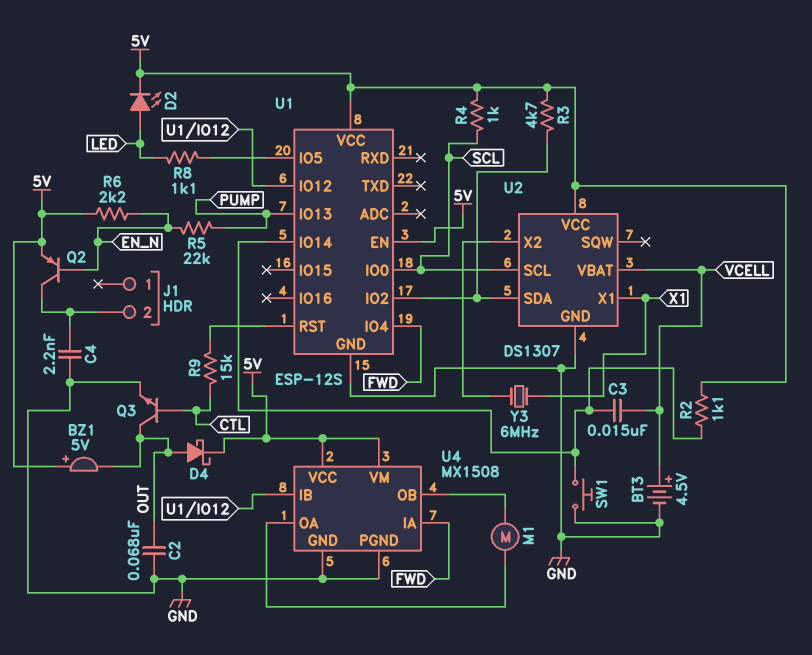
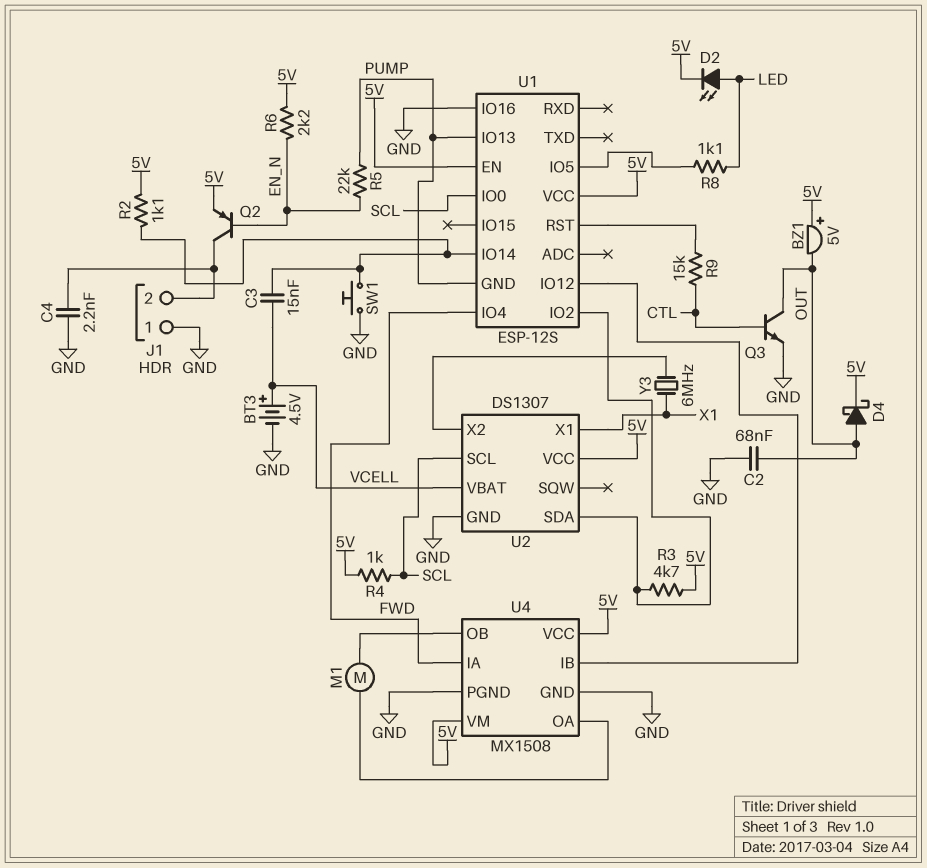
J1 pin 1: none -> GND
U1 pin GND: GND -> PUMP
U1 pin IO16: none -> GND

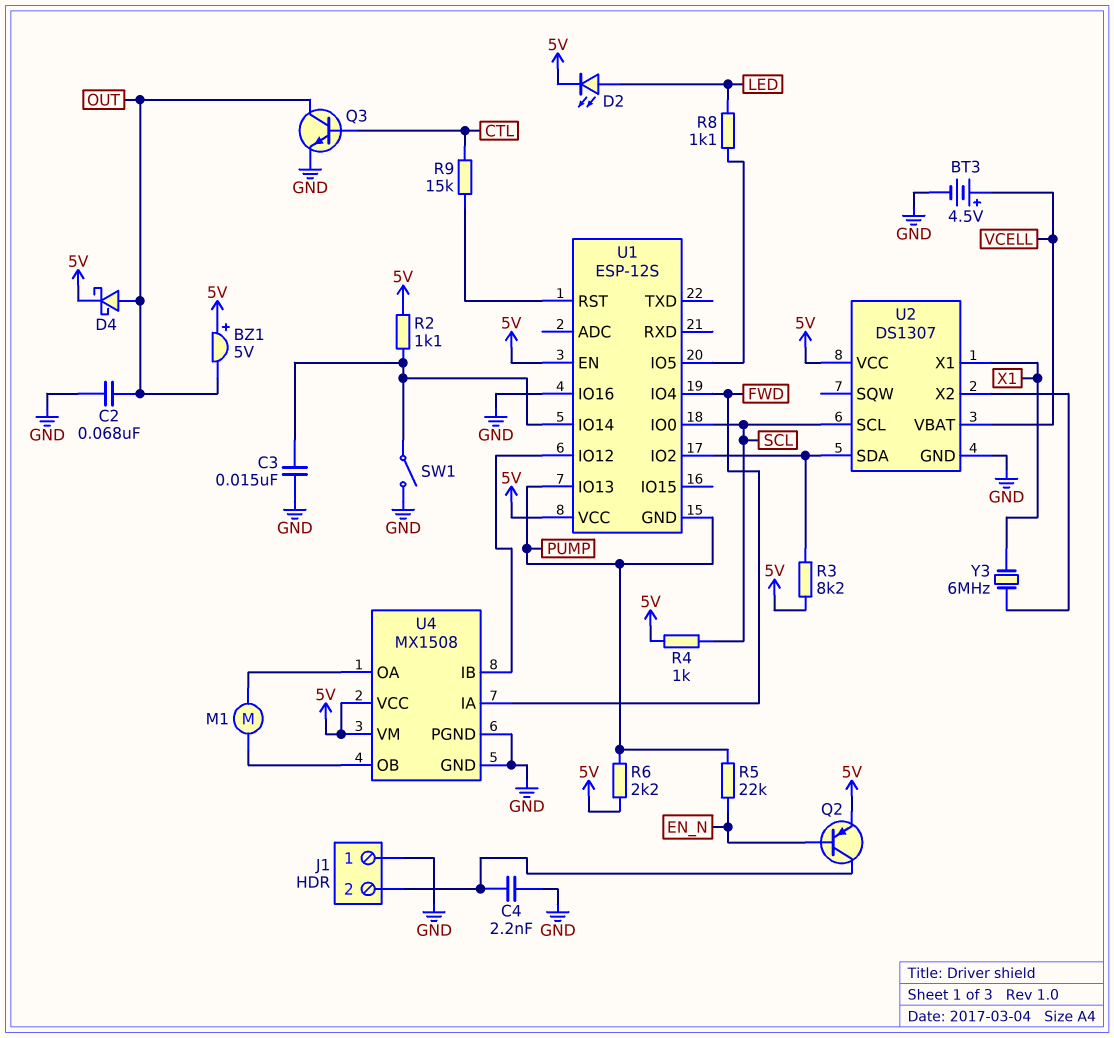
C3: 15nF (U1/IO14, VCELL) -> 15nF (GND, U1/IO14)
R3: 4.7k (5V, U1/IO2) -> 8.2k (5V, U1/IO2)
R6: 2.2k (5V, EN_N) -> 2.2k (5V, PUMP)
SW1: button (GND, U1/IO14) -> switch (GND, U1/IO14)

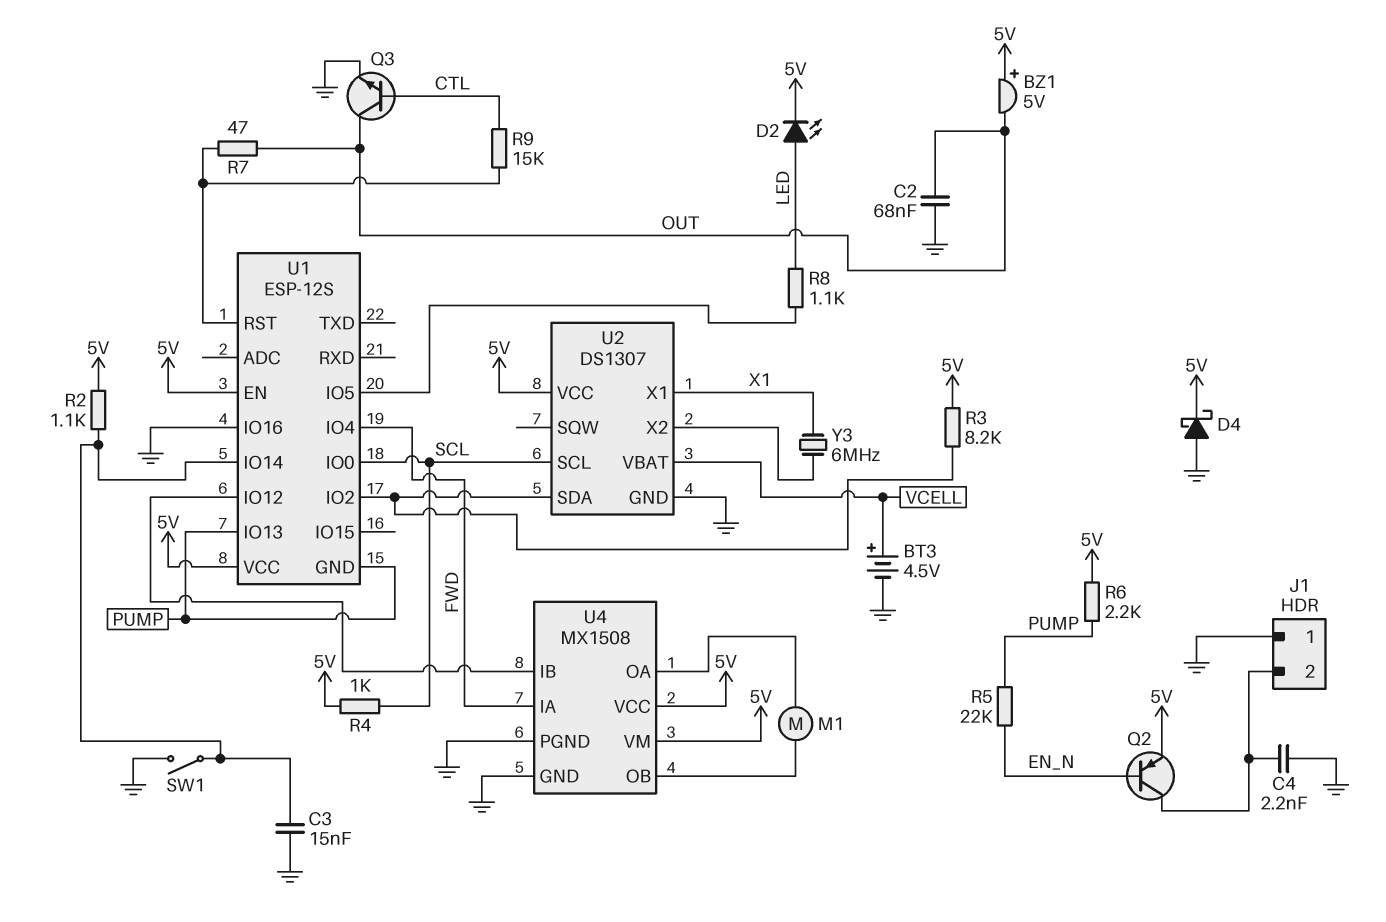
D4: schottky (A OUT, K 5V) -> schottky (A GND, K 5V)
R7: none -> 47 (OUT, U1/RST)

